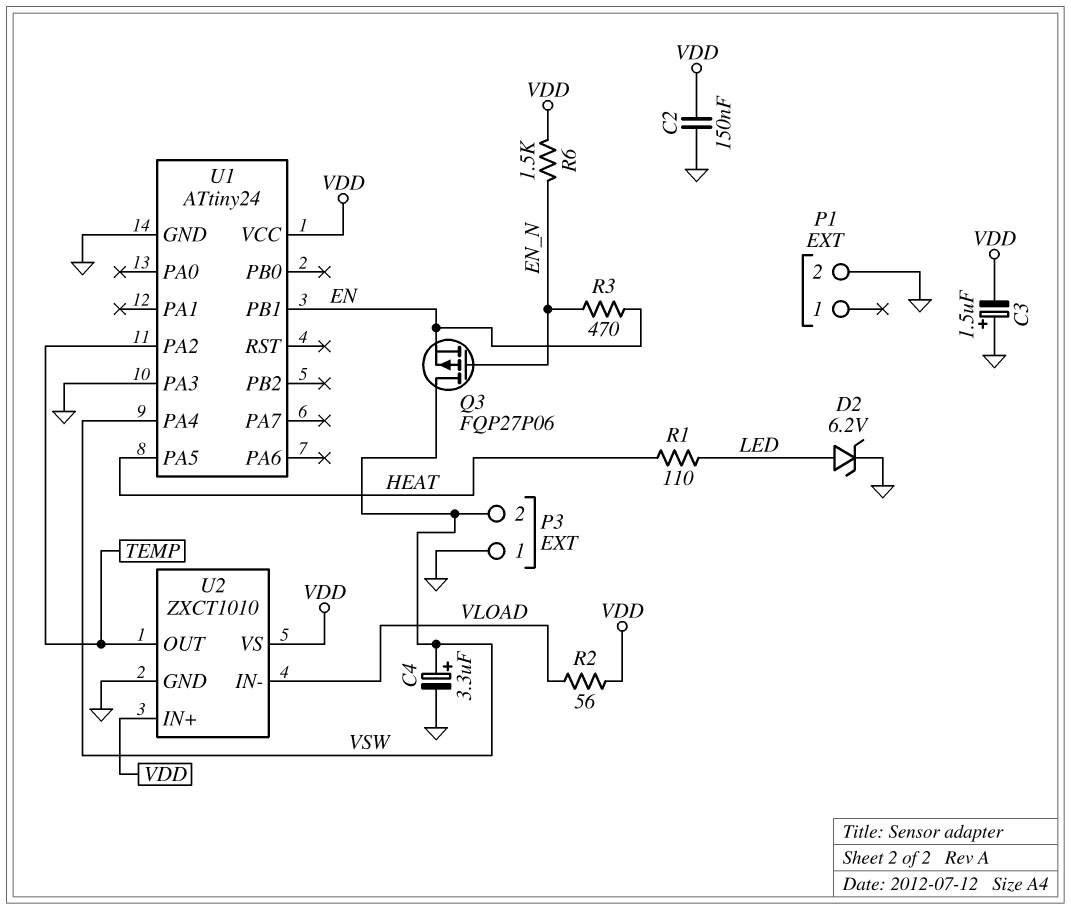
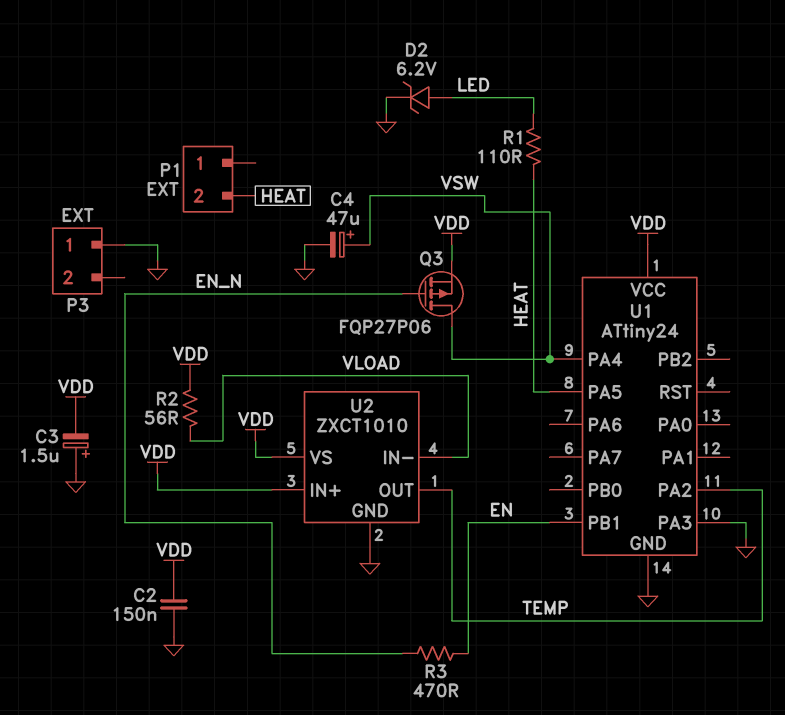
C4: 3.3uF (plus VSW, minus GND) -> 47uF (plus VSW, minus GND)
P1 pin 2: GND -> HEAT
P3 pin 2: VSW -> none
Q3: PMOS FQP27P06 (G EN_N, D VSW, S EN) -> PMOS FQP27P06 (G EN_N, D VSW, S VDD)
R6: 1.5k (EN_N, VDD) -> none

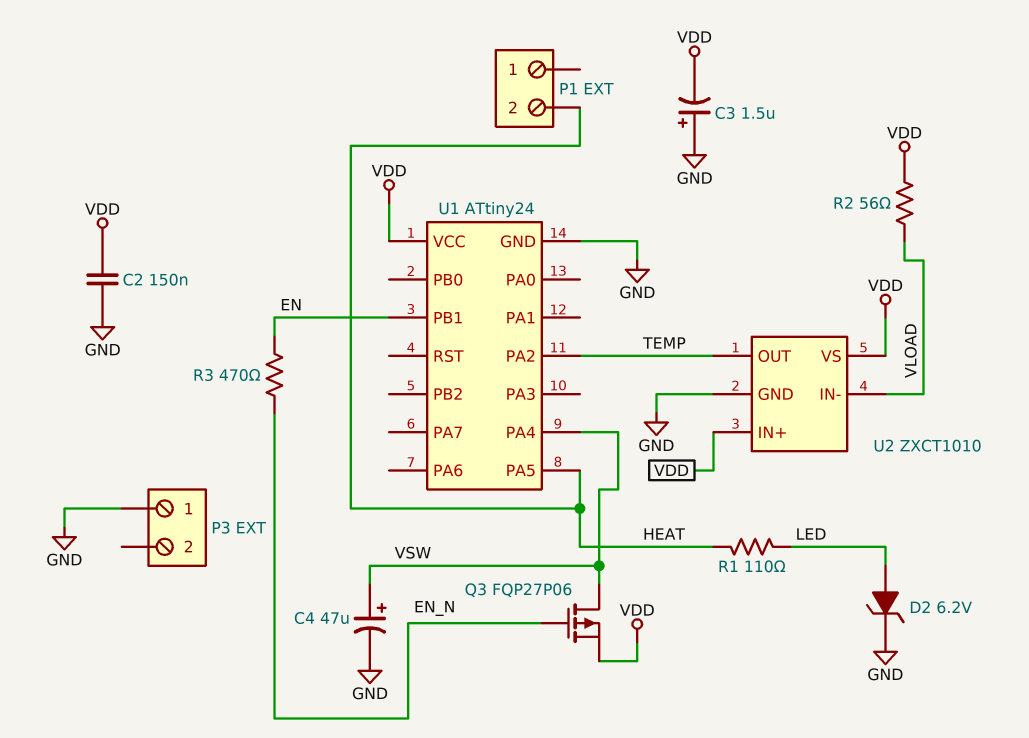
U1 pin PA3: GND -> none

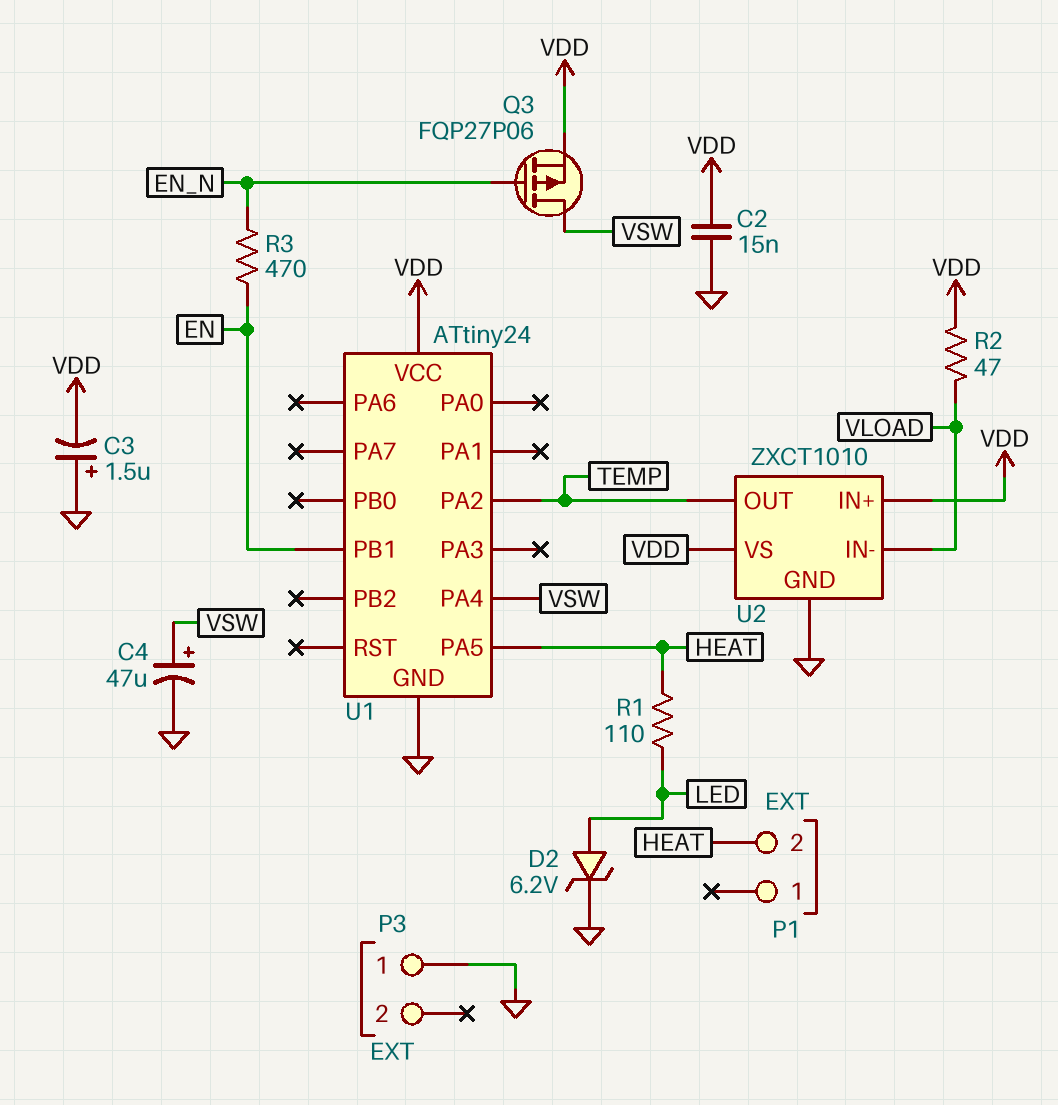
C2: 150nF (GND, VDD) -> 15nF (GND, VDD)
R2: 56 (VDD, VLOAD) -> 47 (VDD, VLOAD)

